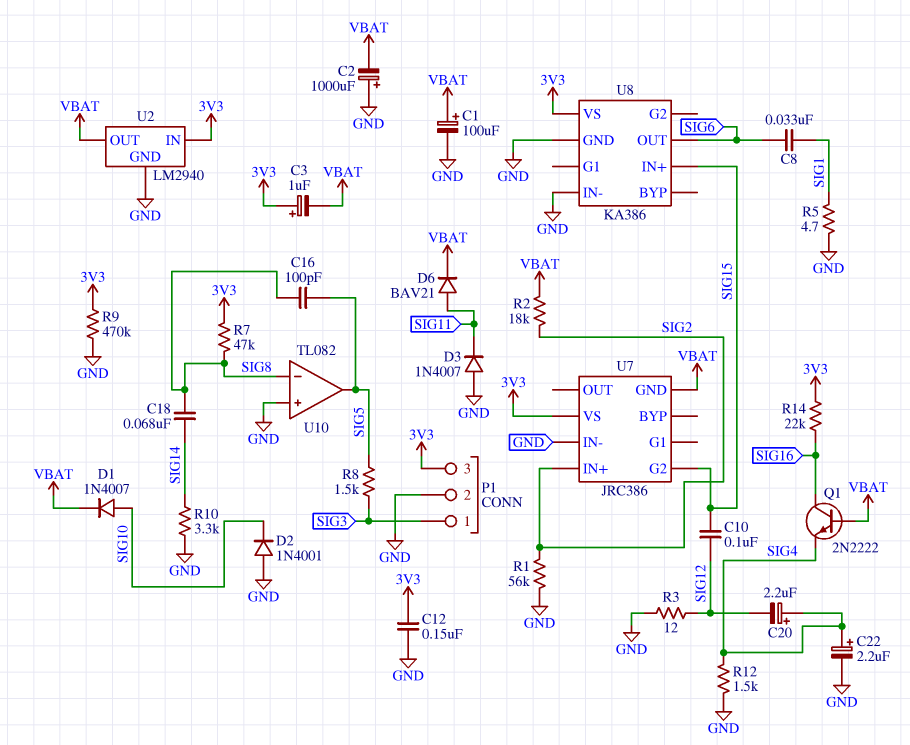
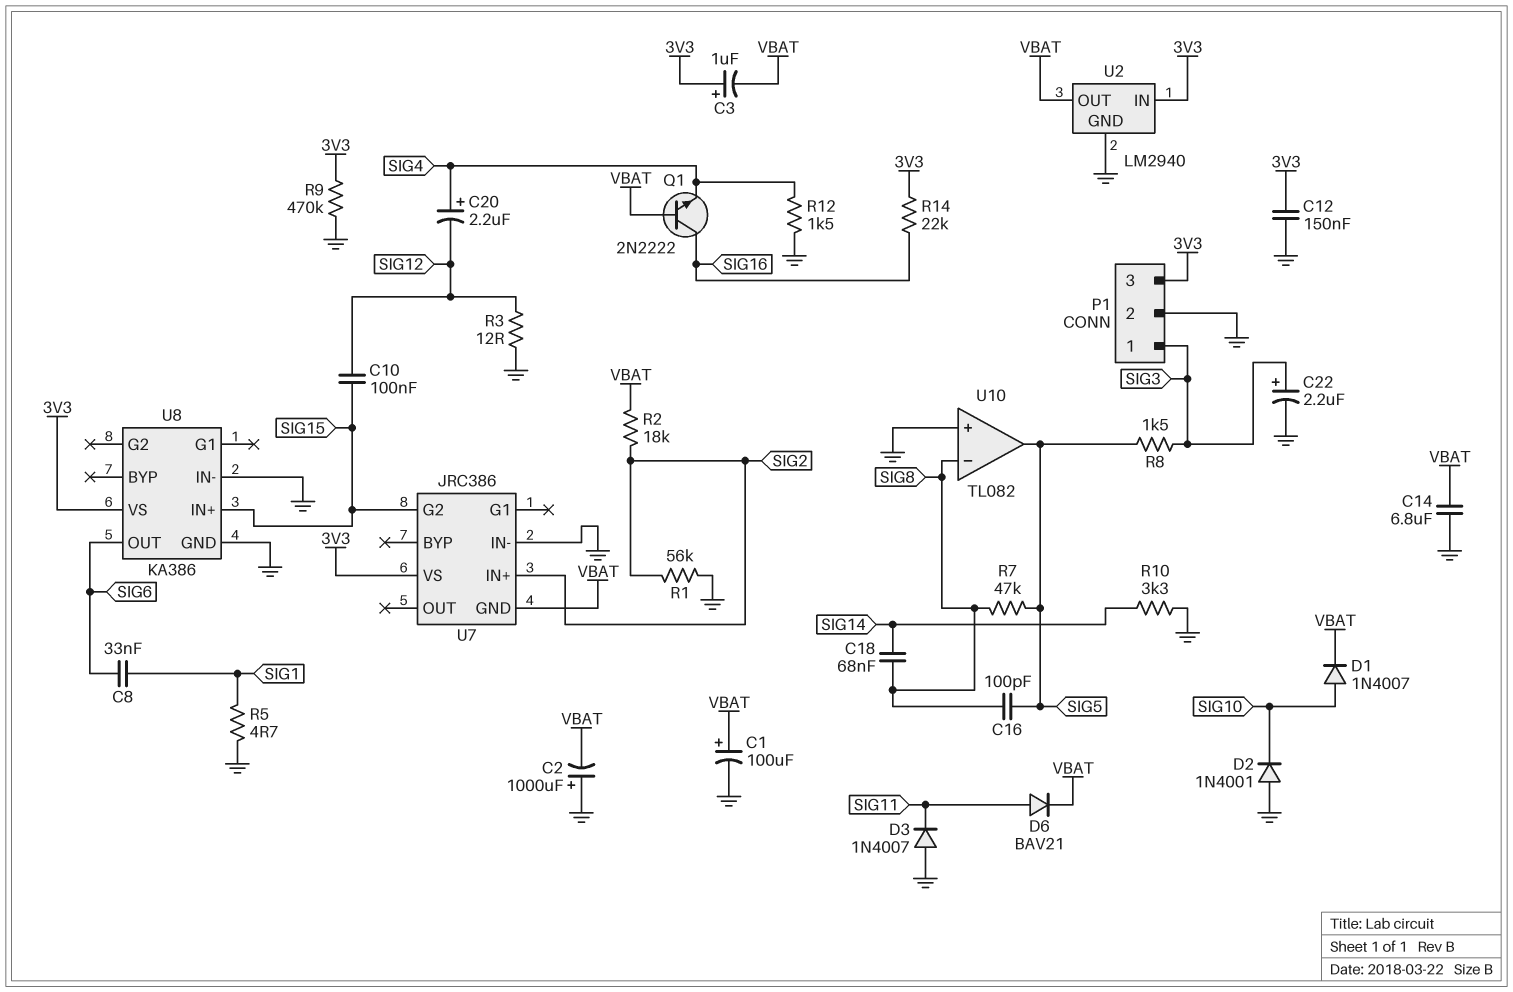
C14: none -> 6.8uF (GND, VBAT)
C22: 2.2uF (plus SIG4, minus GND) -> 2.2uF (plus SIG3, minus GND)
R7: 47k (3V3, SIG8) -> 47k (SIG5, SIG8)

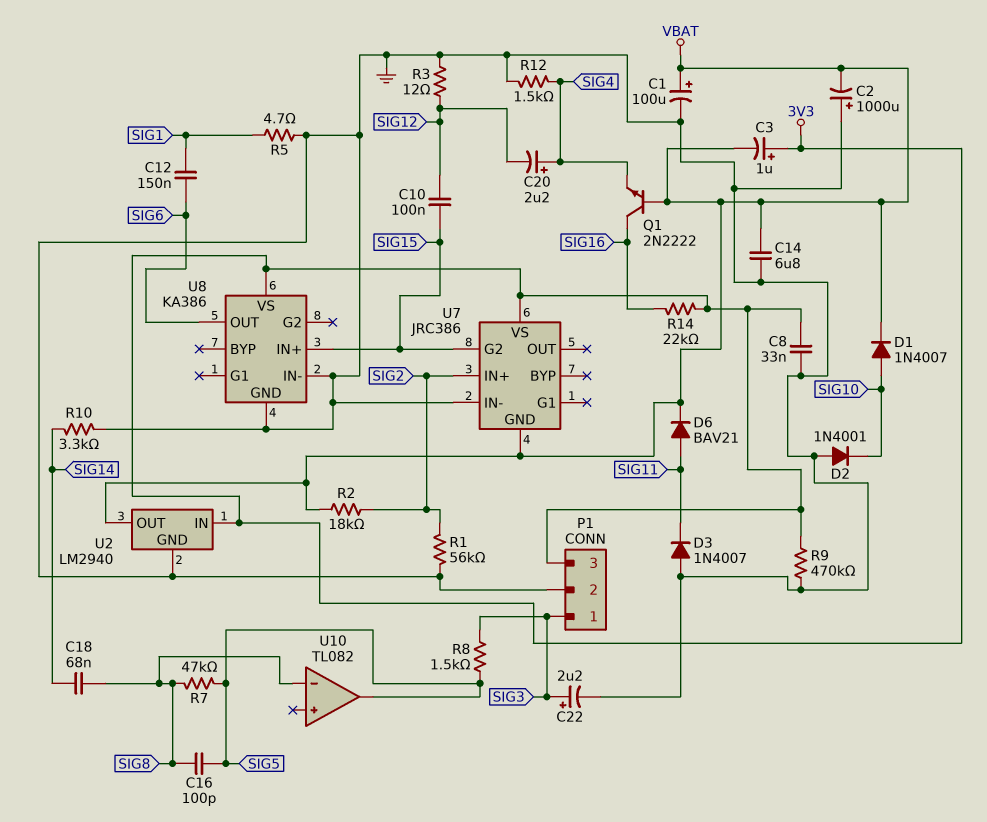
C8: 33nF (SIG1, SIG6) -> 33nF (3V3, GND)
C12: 150nF (3V3, GND) -> 150nF (SIG1, SIG6)
U10 pin in+: GND -> none

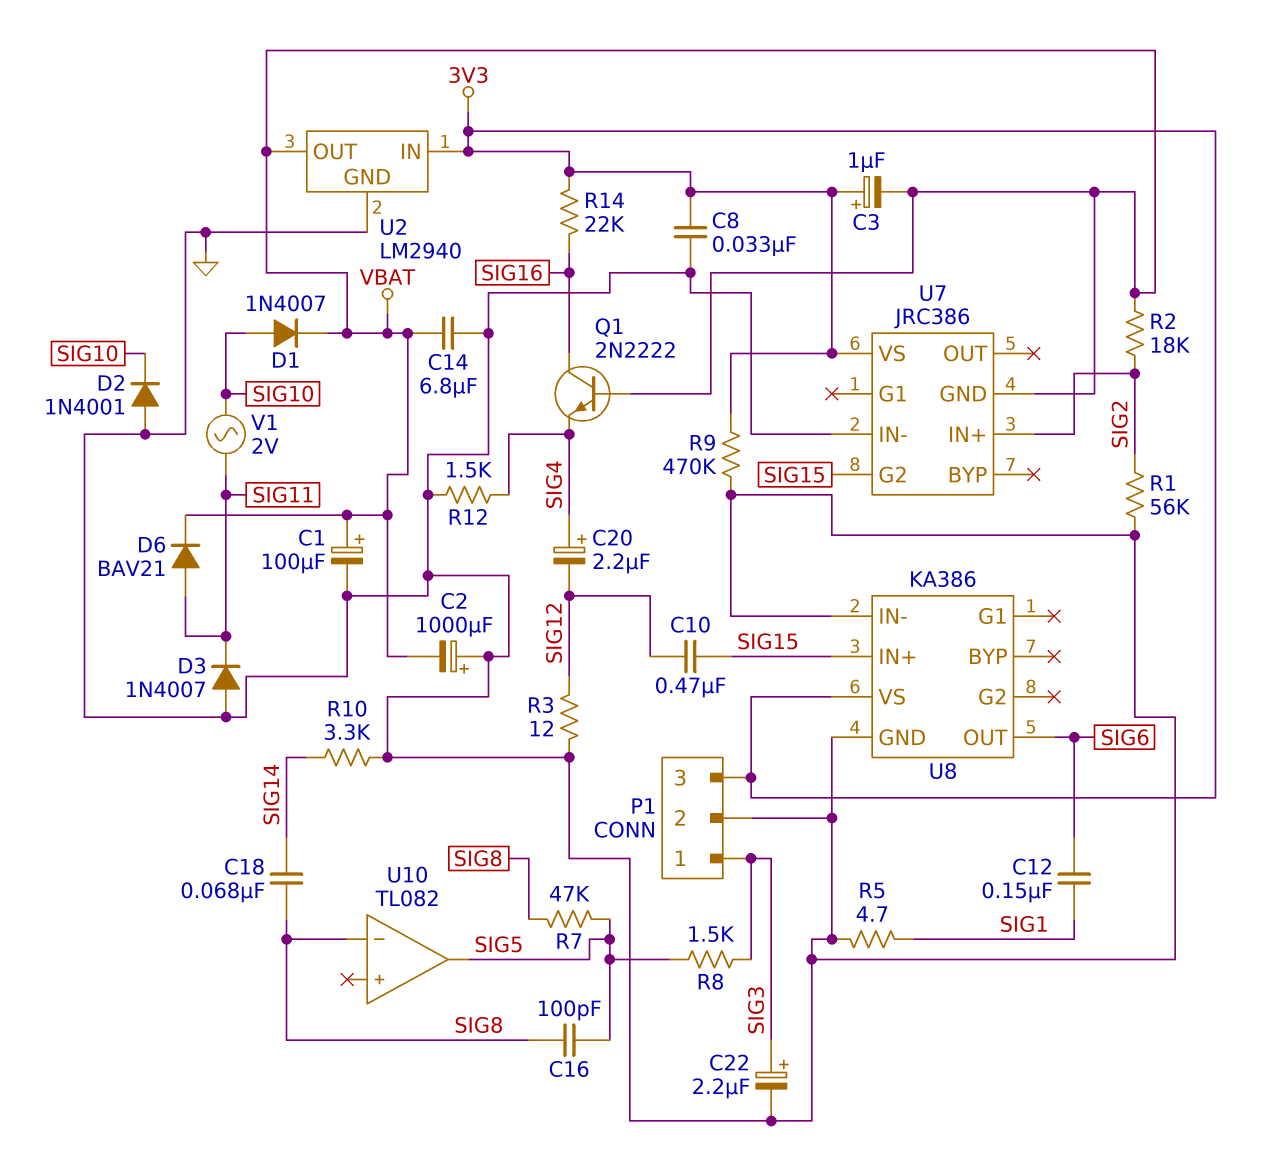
C10: 100nF (SIG12, SIG15) -> 470nF (SIG12, SIG15)
V1: none -> AC 2V (SIG10, SIG11)

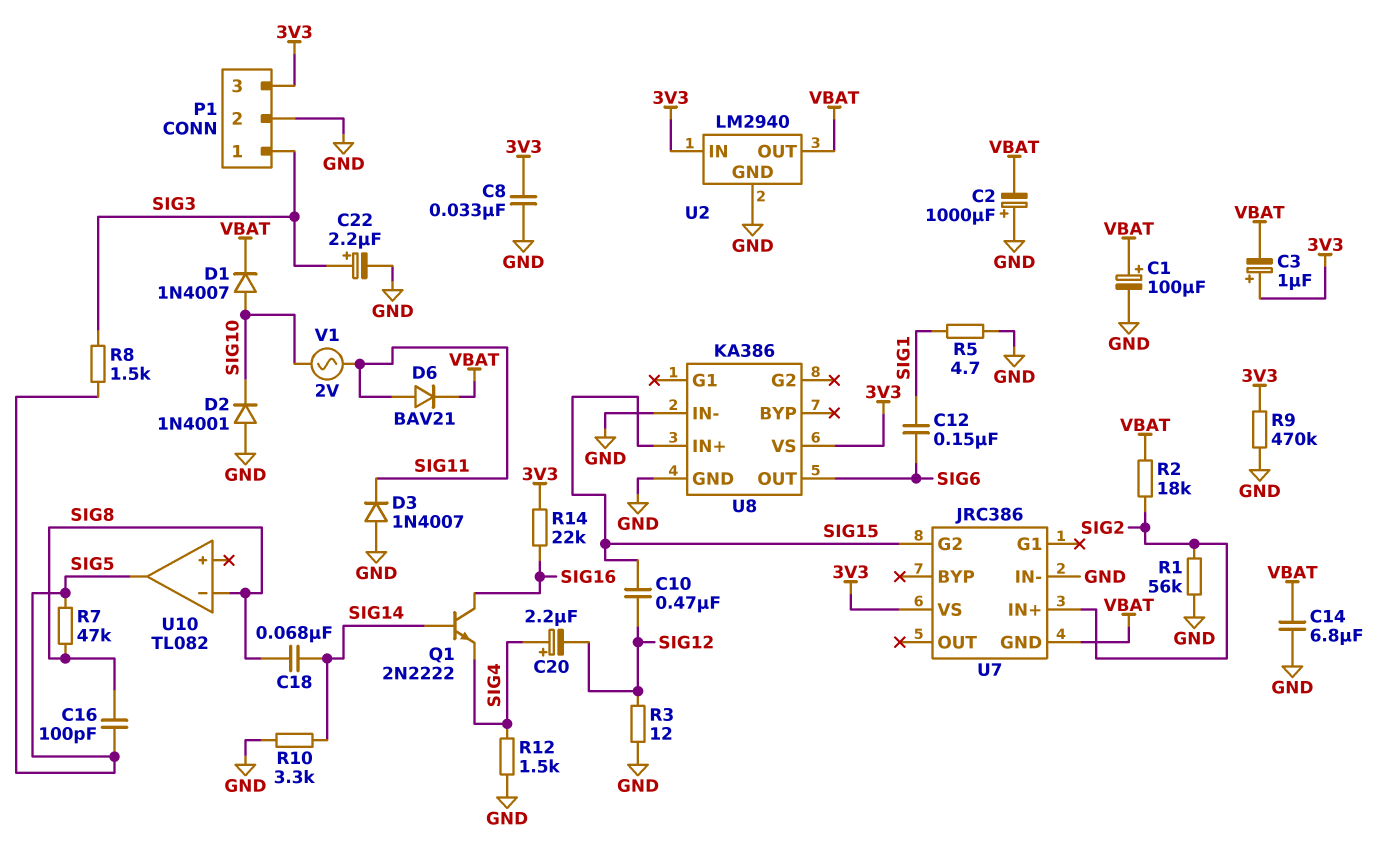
Q1: NPN 2N2222 (B VBAT, C SIG16, E SIG4) -> NPN 2N2222 (B SIG14, C SIG16, E SIG4)

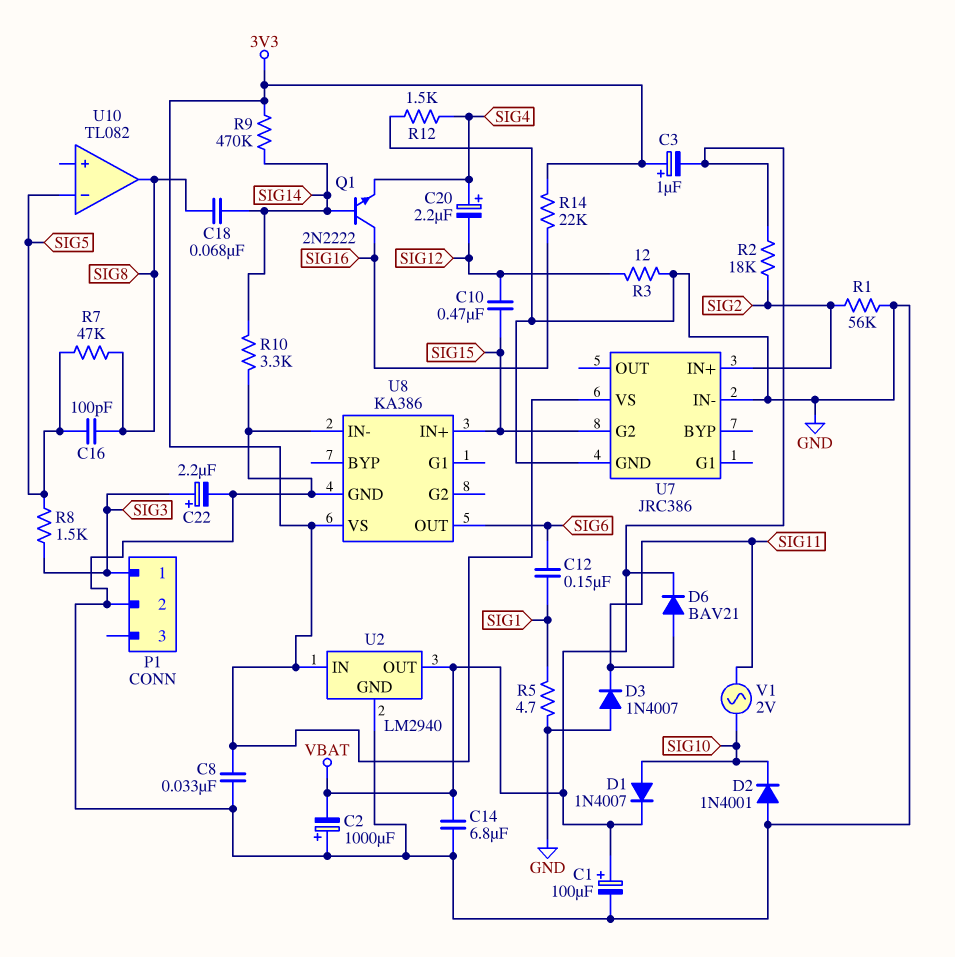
P1 pin 3: 3V3 -> none
R9: 470k (3V3, GND) -> 470k (3V3, SIG14)
U7 pin GND: VBAT -> GND
U10 pin in-: SIG8 -> SIG5
U10 pin out: SIG5 -> SIG8

